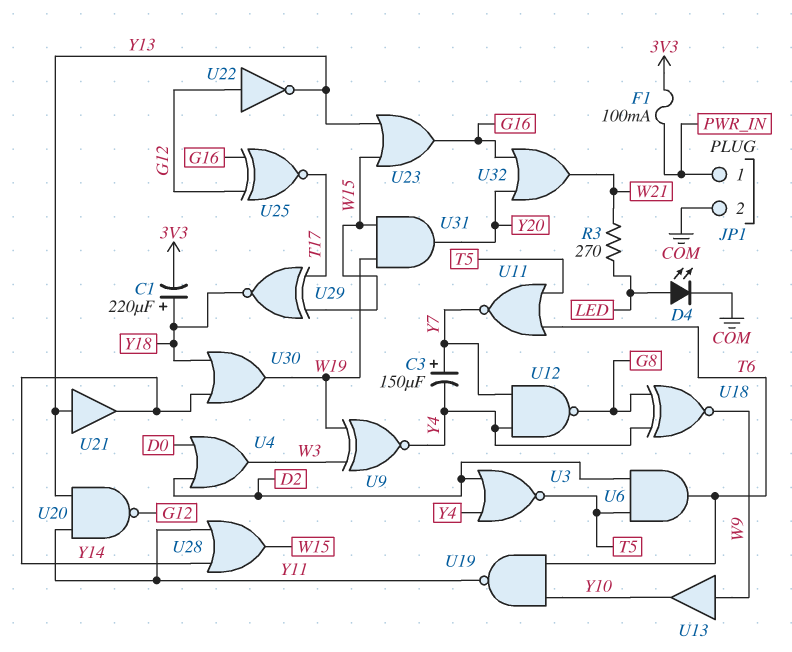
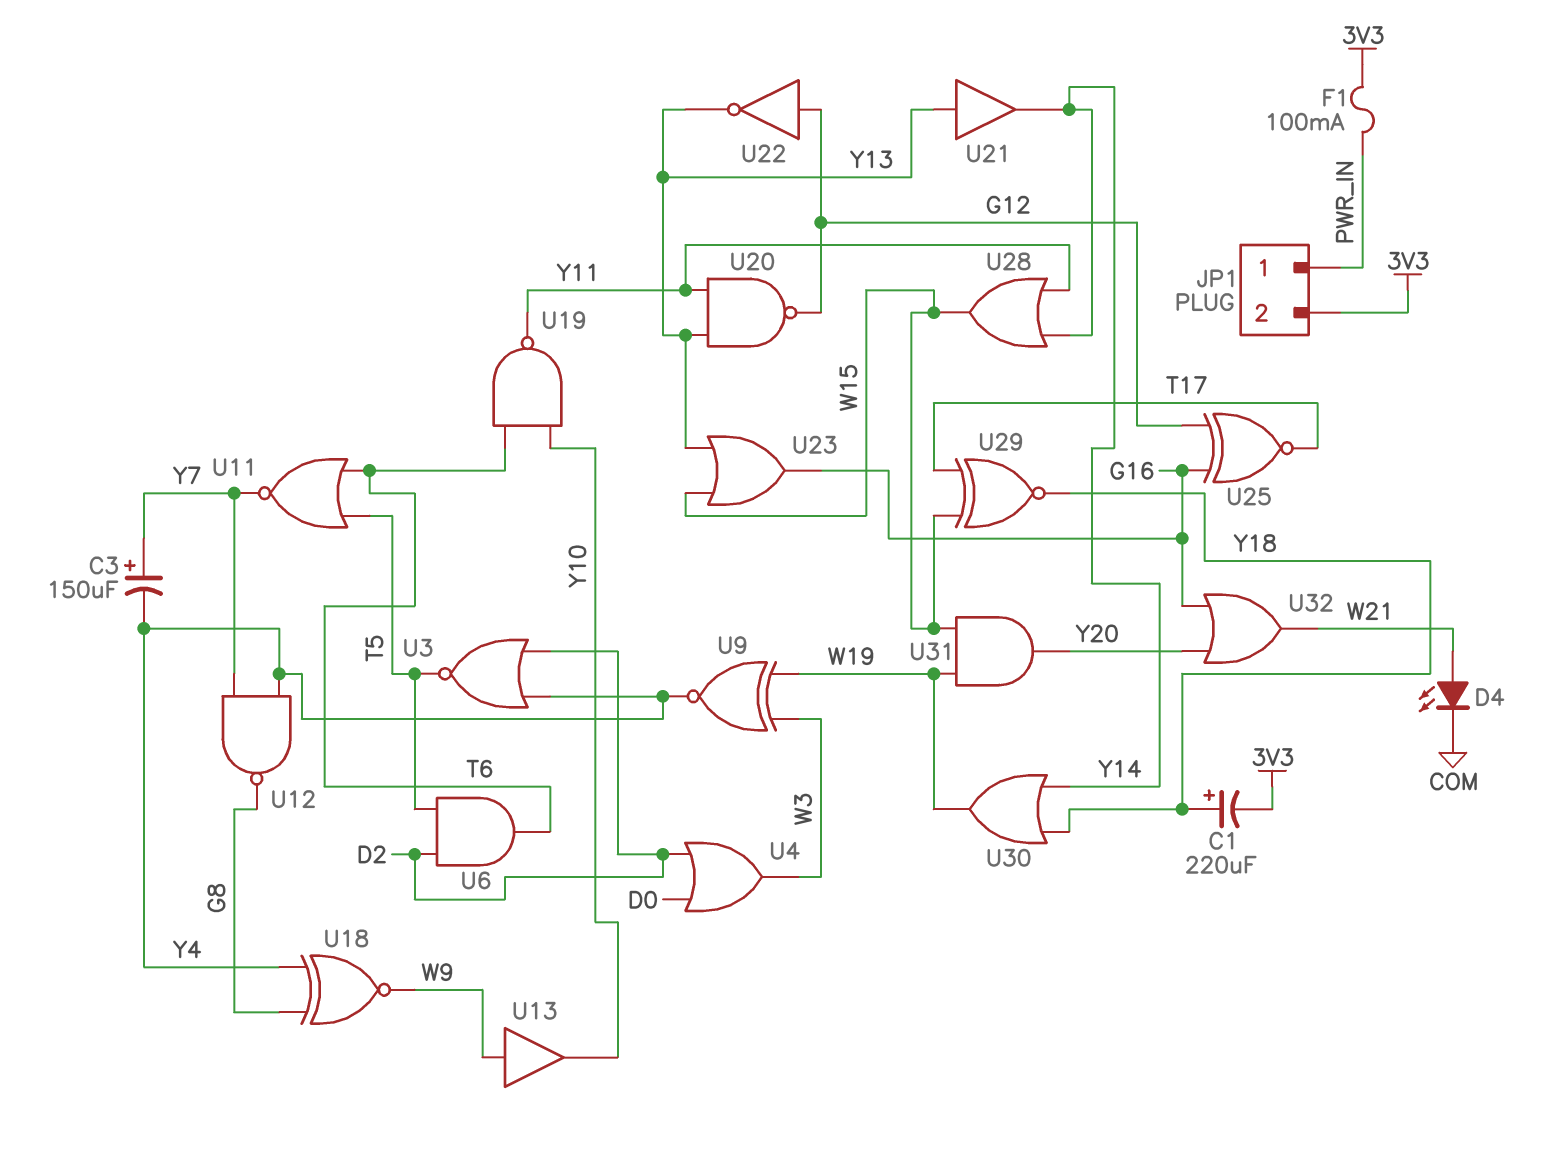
D4: LED (A LED, K COM) -> LED (A W21, K COM)
JP1 pin 2: COM -> 3V3
R3: 270 (LED, W21) -> none

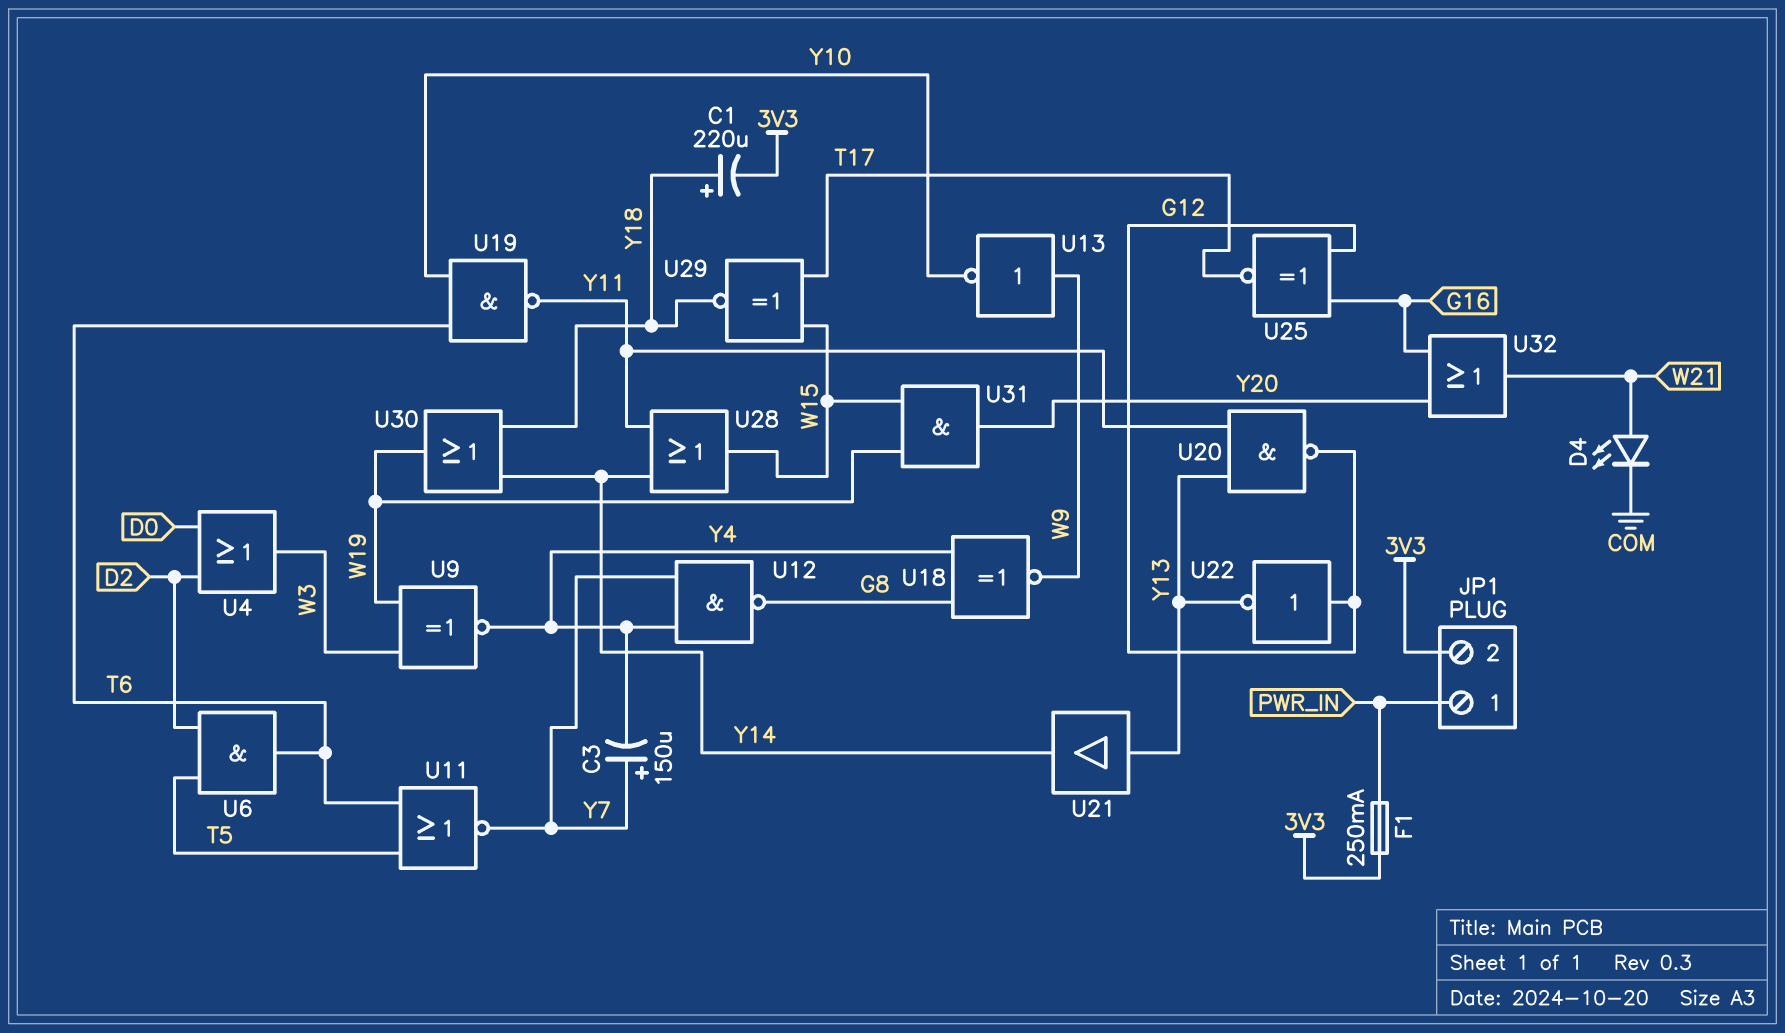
F1: 100mA (3V3, PWR_IN) -> 250mA (3V3, PWR_IN)
U3: NOR (in D2, in Y4, out T5) -> none
U13: buffer (in W9, out Y10) -> NOT (in W9, out Y10)
U23: OR (in W15, in Y13, out G16) -> none

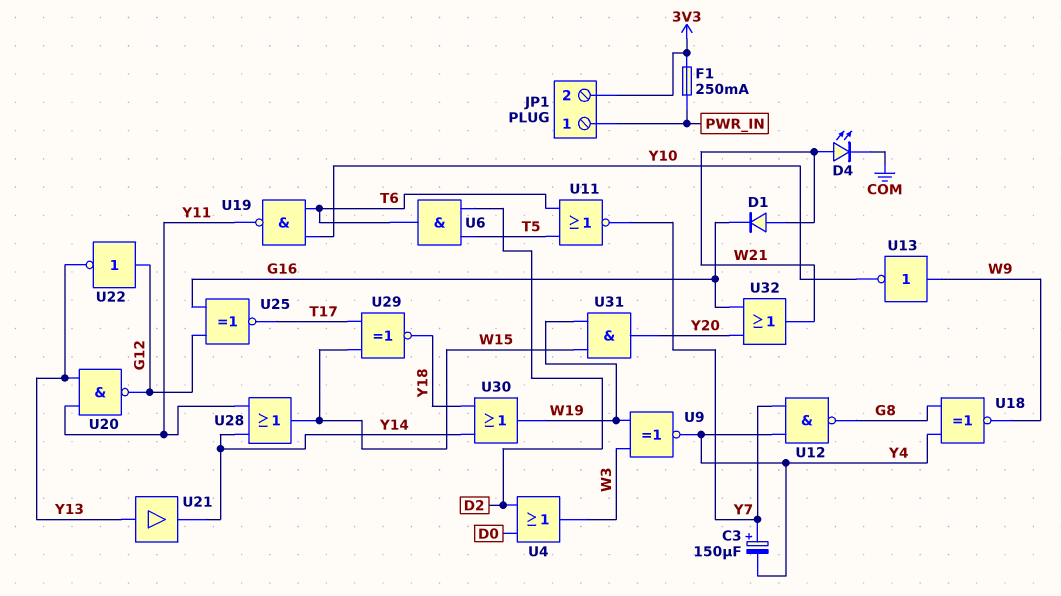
C1: 220uF (plus Y18, minus 3V3) -> none
D1: none -> diode (A W21, K G16)

